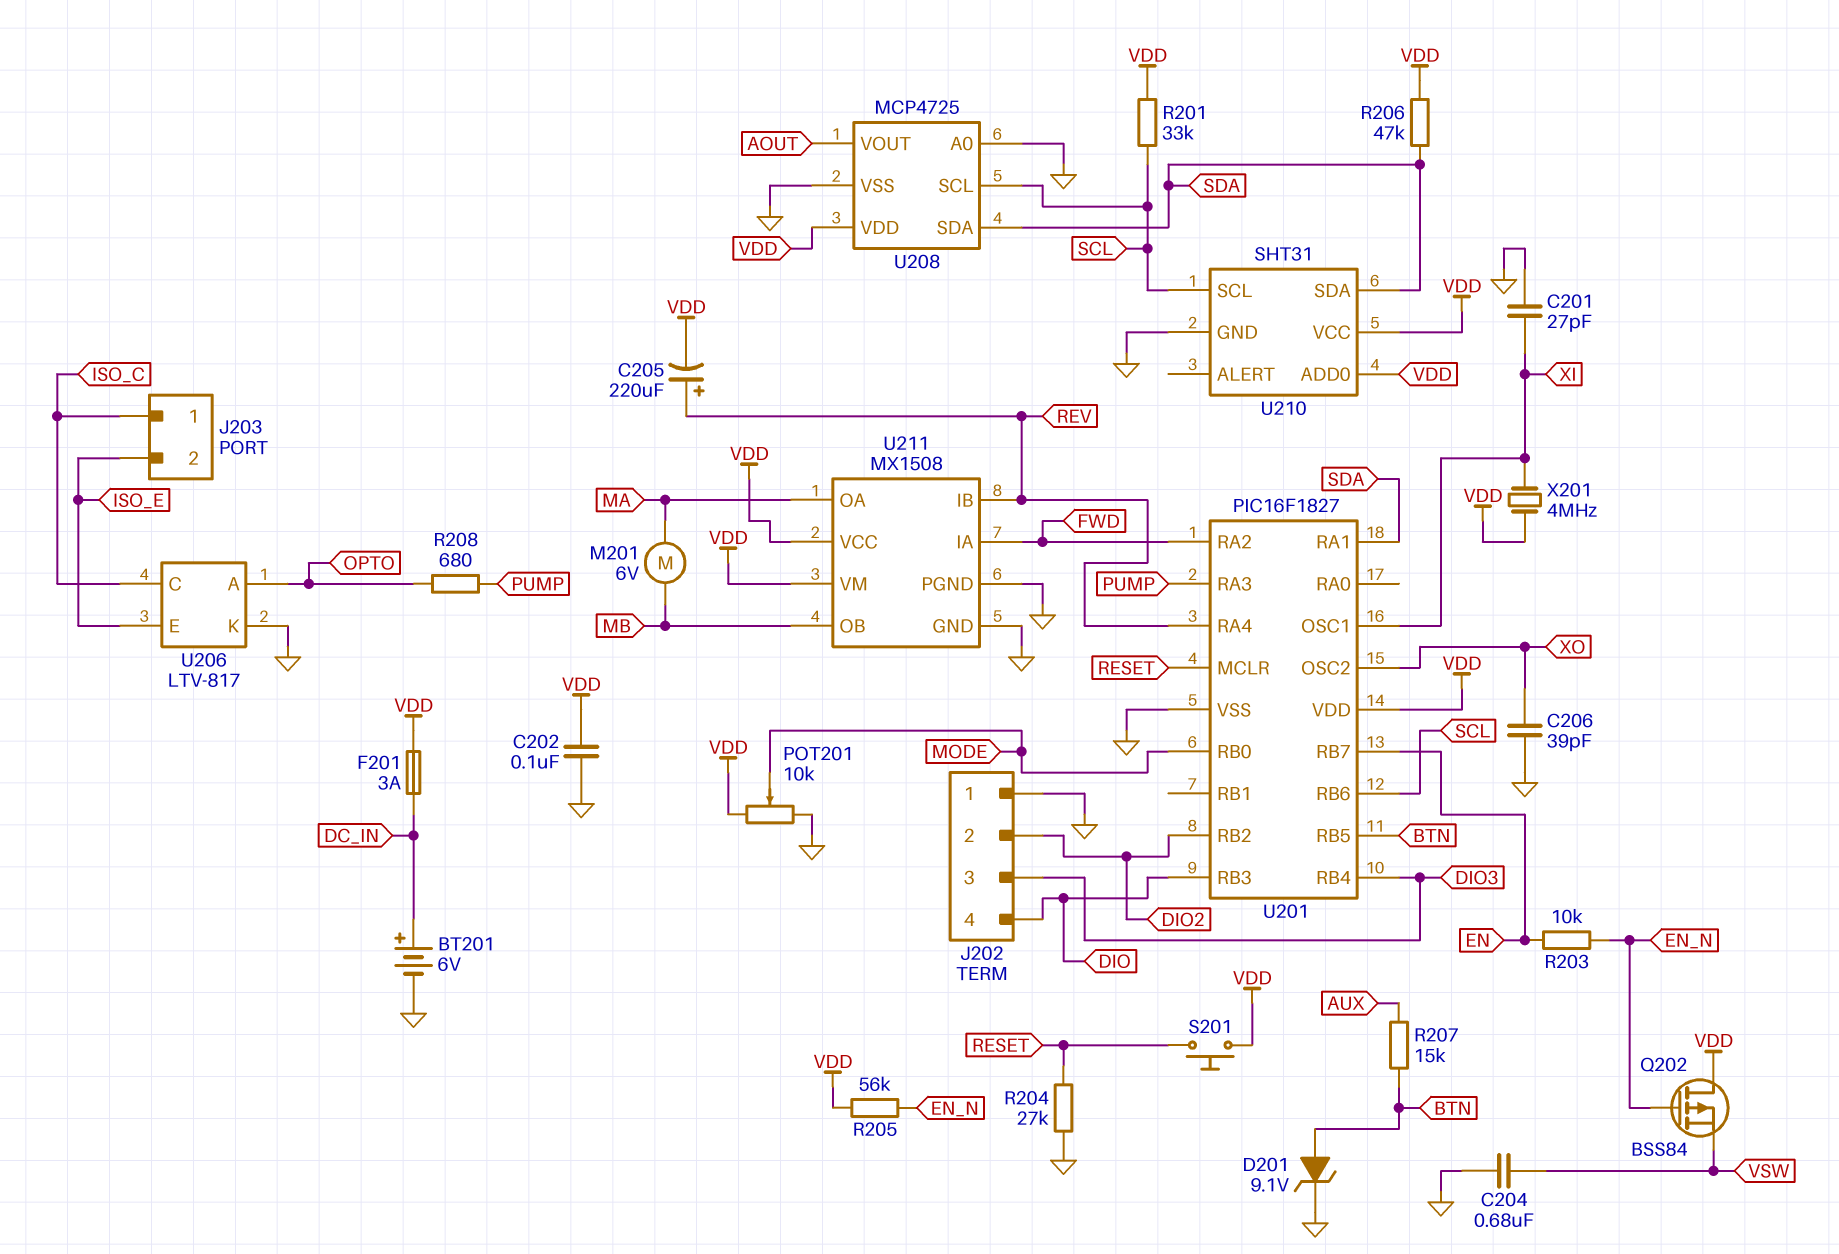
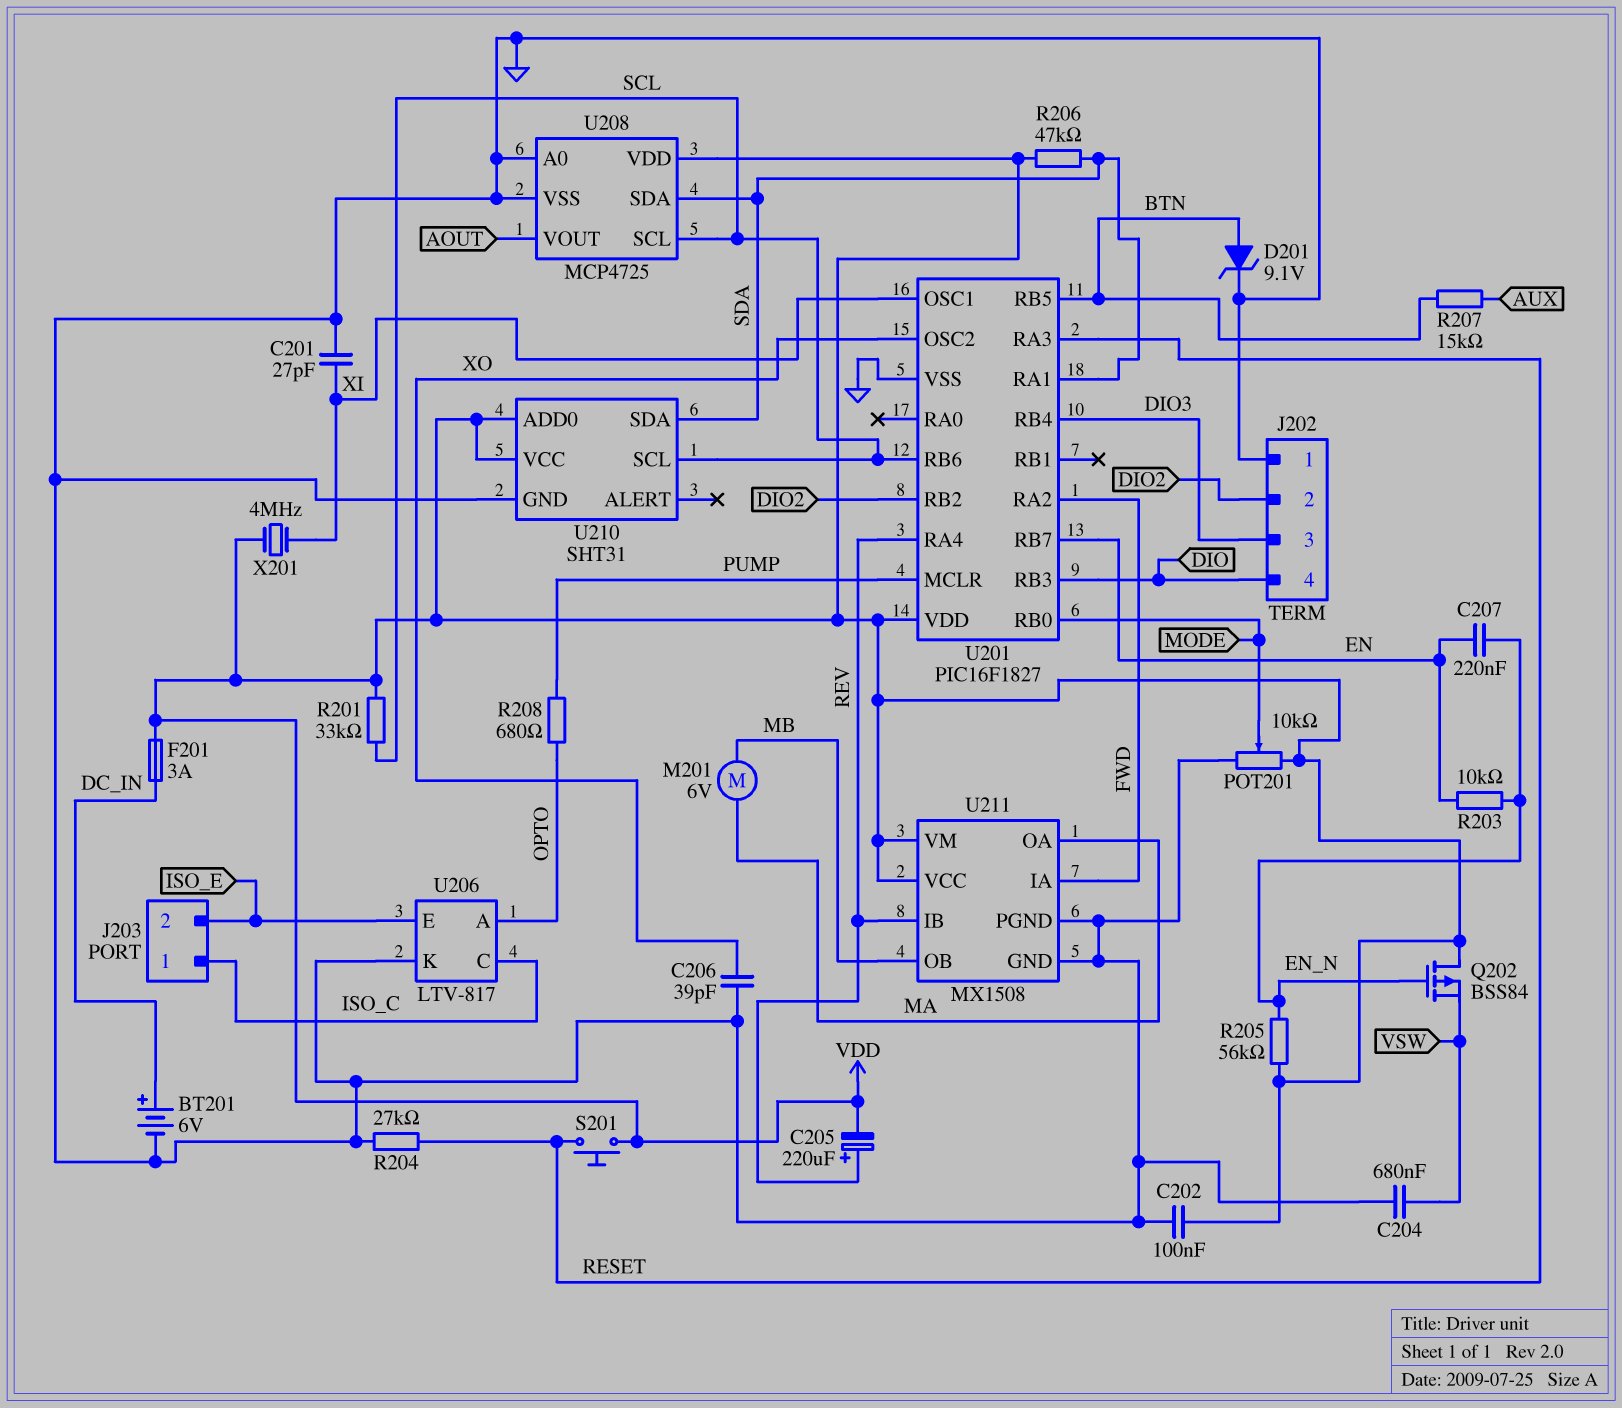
C207: none -> 220nF (EN, EN_N)
U201 pin MCLR: RESET -> PUMP
U201 pin RA3: PUMP -> RESET

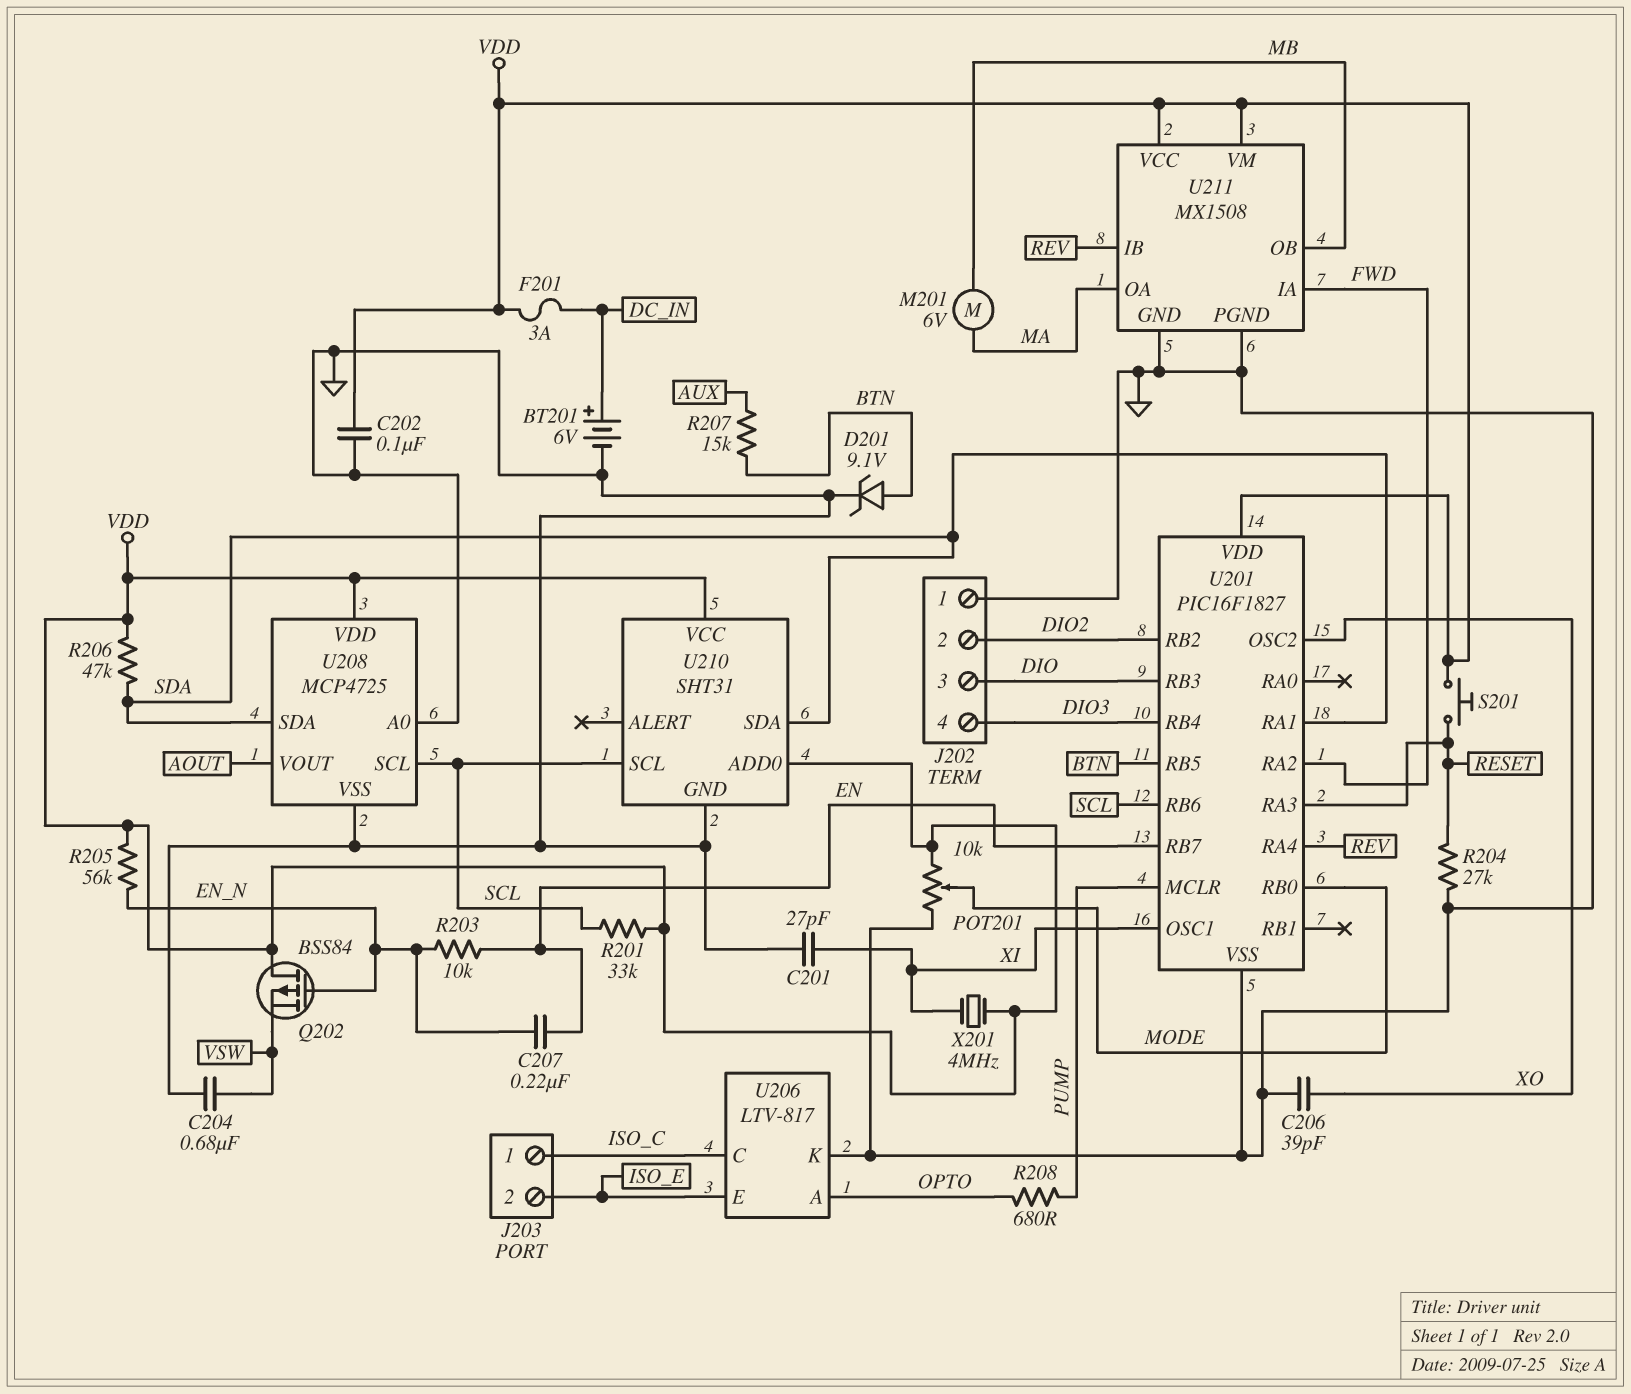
C205: 220uF (plus REV, minus VDD) -> none
J202 pin 3: DIO3 -> DIO
J202 pin 4: DIO -> DIO3

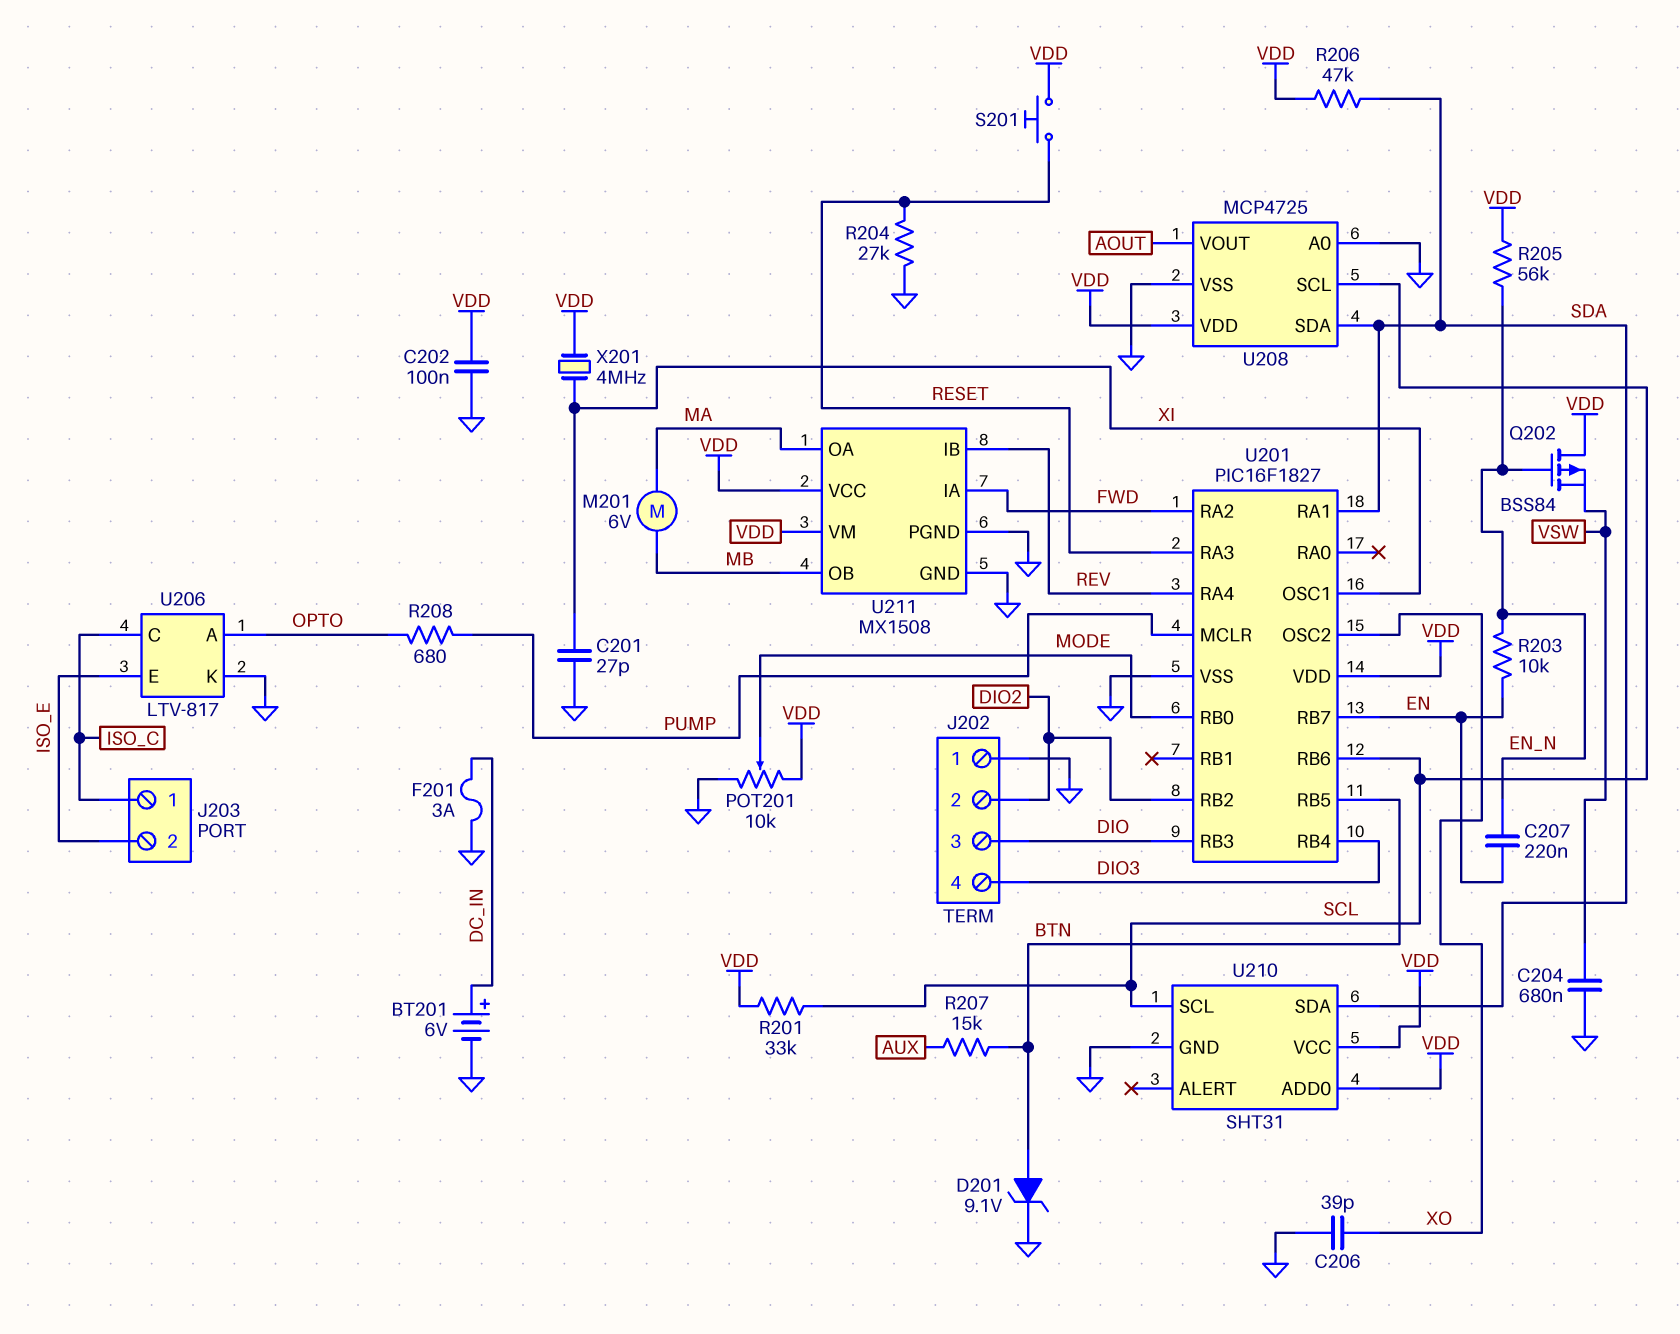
F201: 3A (DC_IN, VDD) -> 3A (DC_IN, GND)

